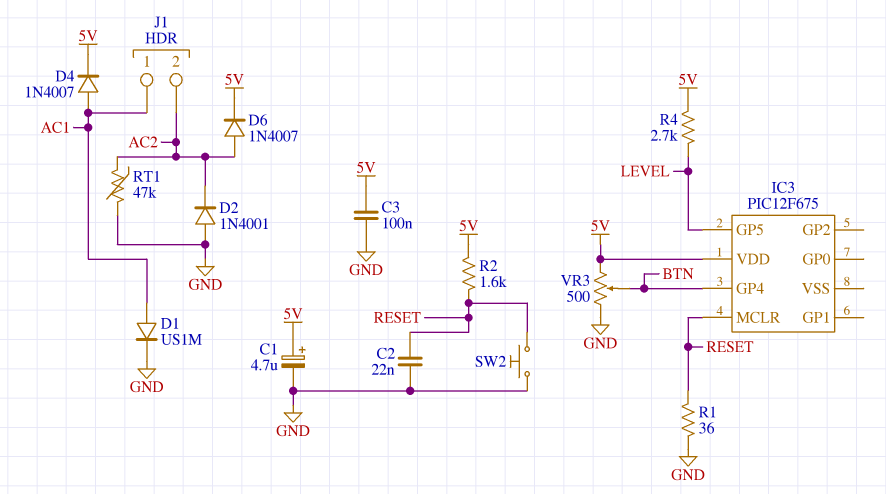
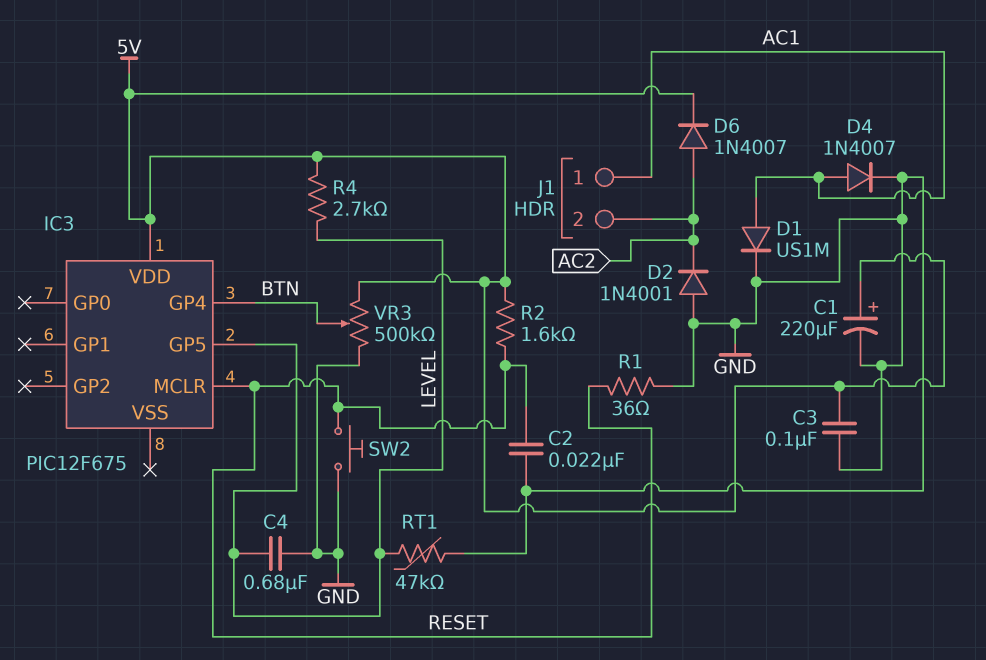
C1: 4.7uF (plus 5V, minus GND) -> 220uF (plus 5V, minus GND)
C4: none -> 680nF (GND, LEVEL)
D4: diode 1N4007 (A AC1, K 5V) -> diode 1N4007 (A AC1, K GND)
RT1: 47k (AC2, GND) -> 47k (GND, LEVEL)
VR3: 500 (5V, GND, wiper BTN) -> 500k (5V, GND, wiper BTN)

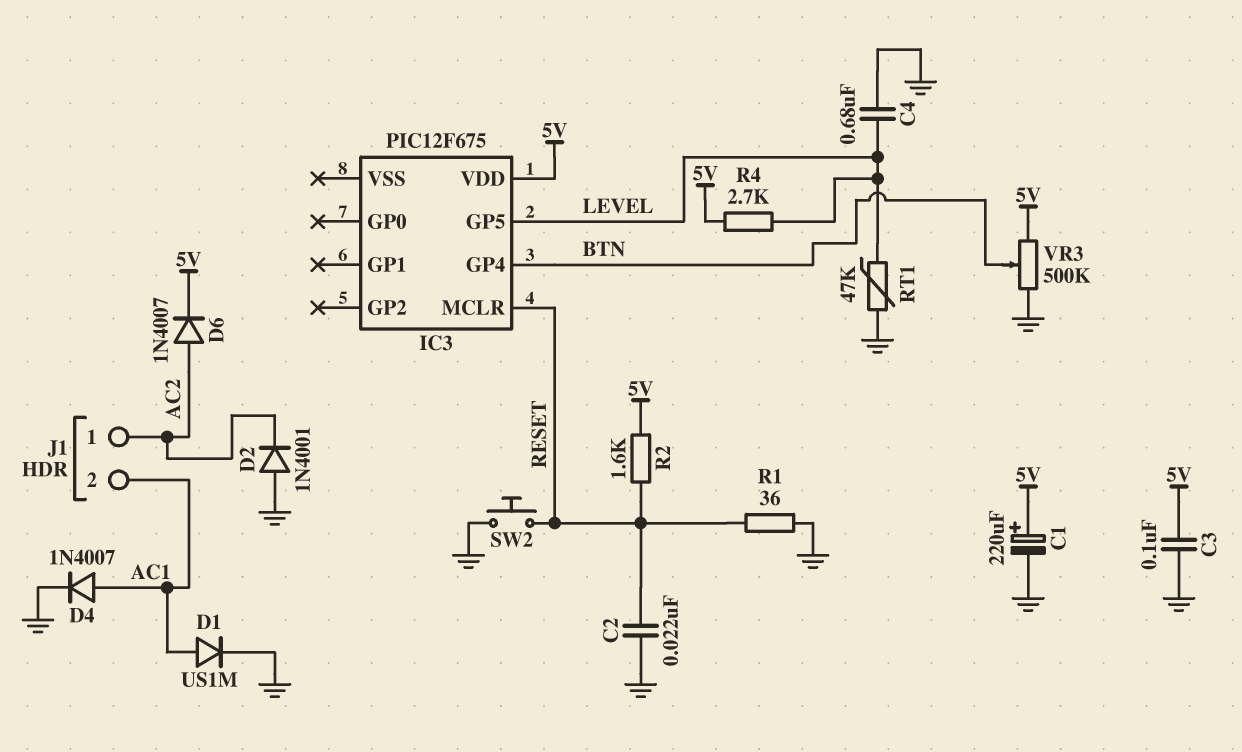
J1 pin 1: AC1 -> AC2
J1 pin 2: AC2 -> AC1

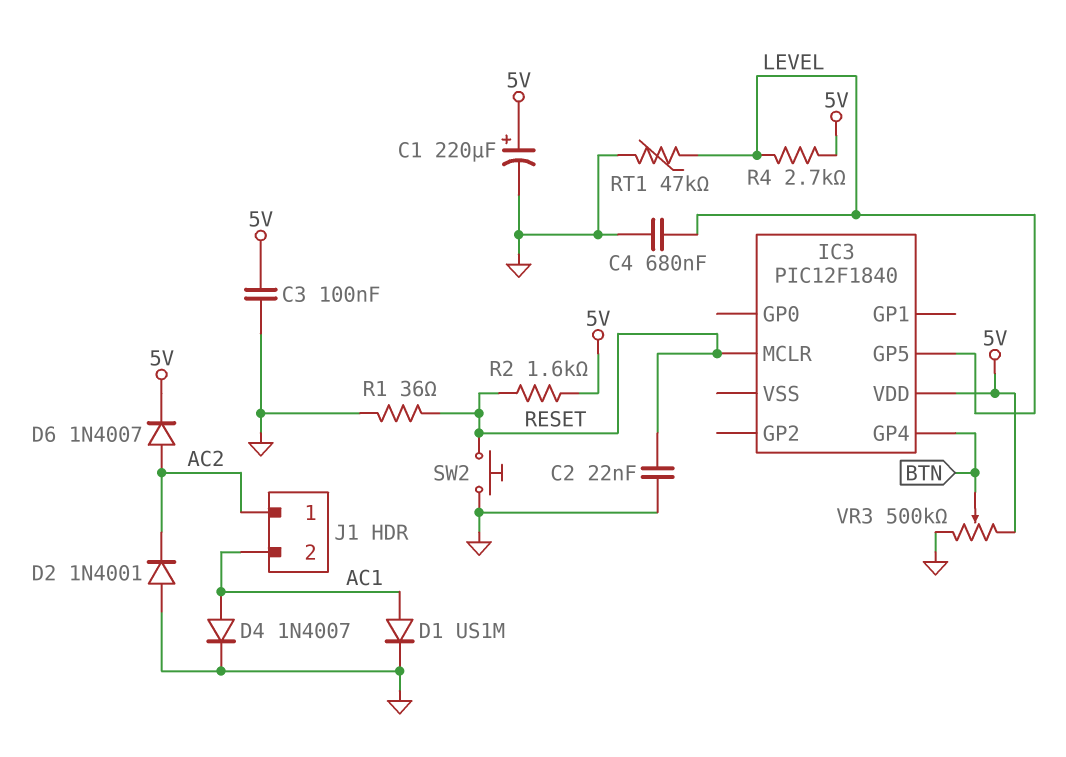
IC3: PIC12F675 -> PIC12F1840

